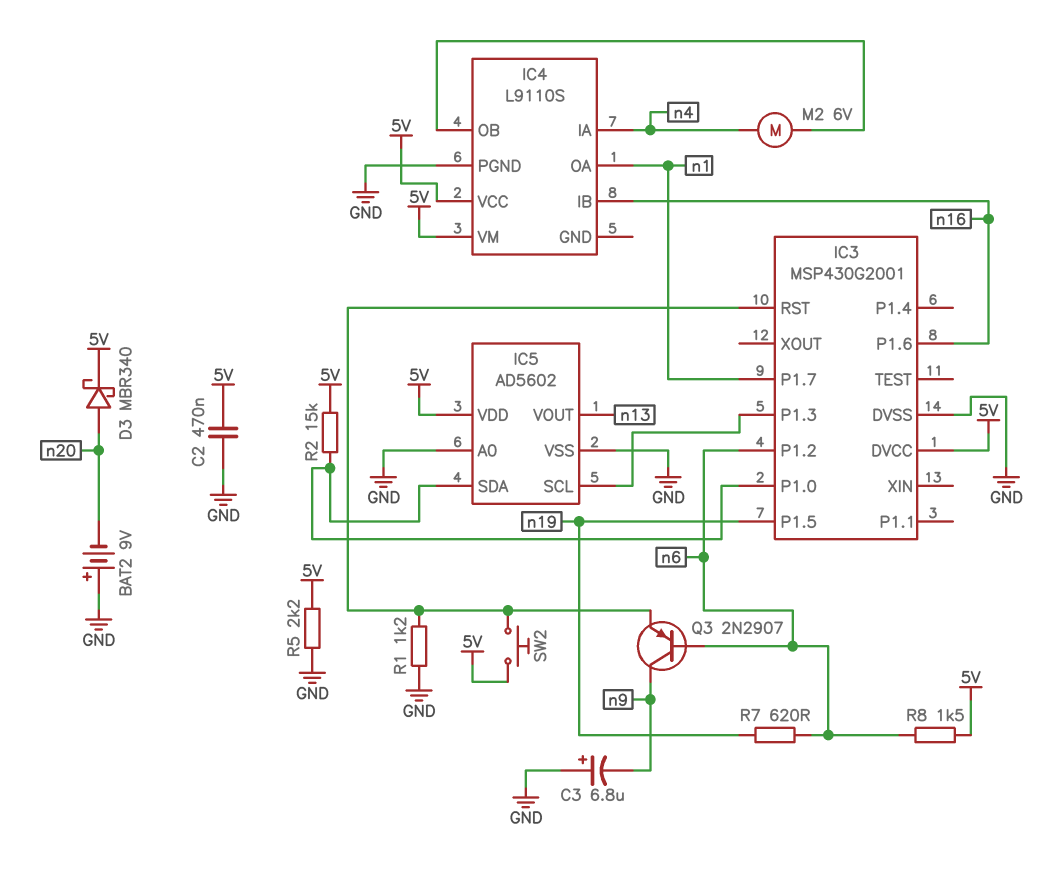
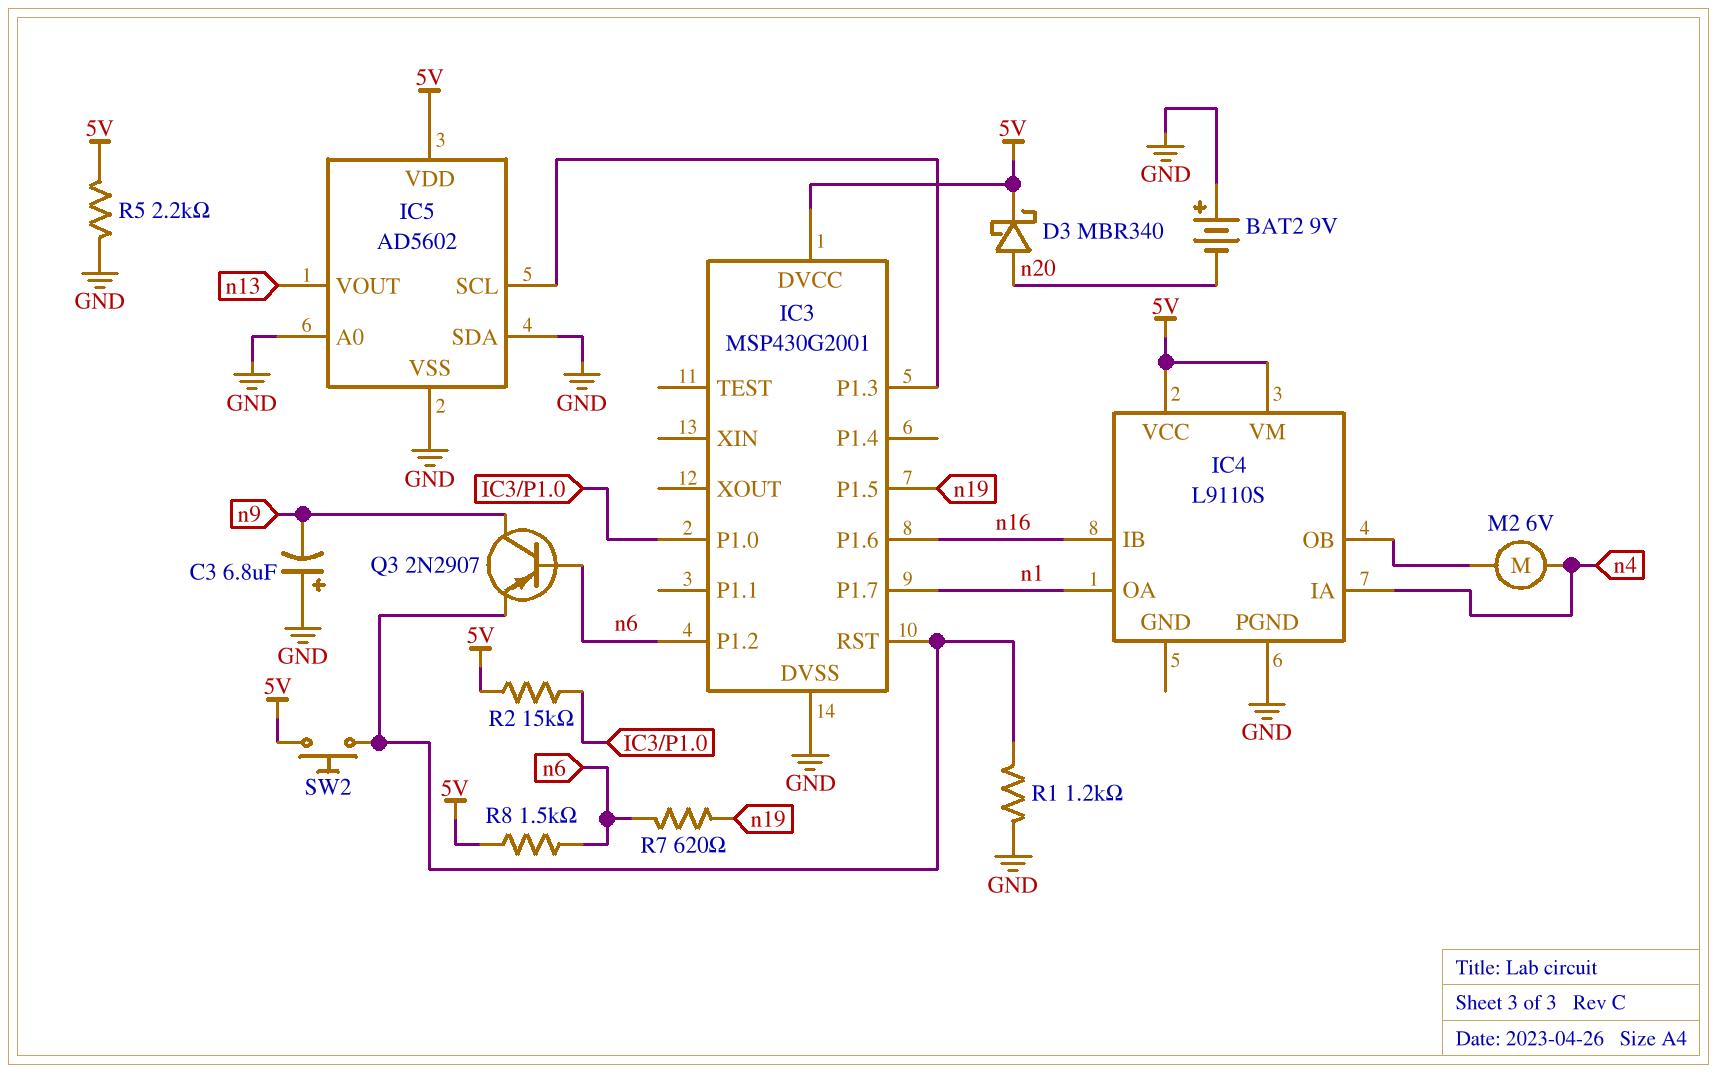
C2: 470nF (5V, GND) -> none
IC5 pin SDA: IC3/P1.0 -> GND

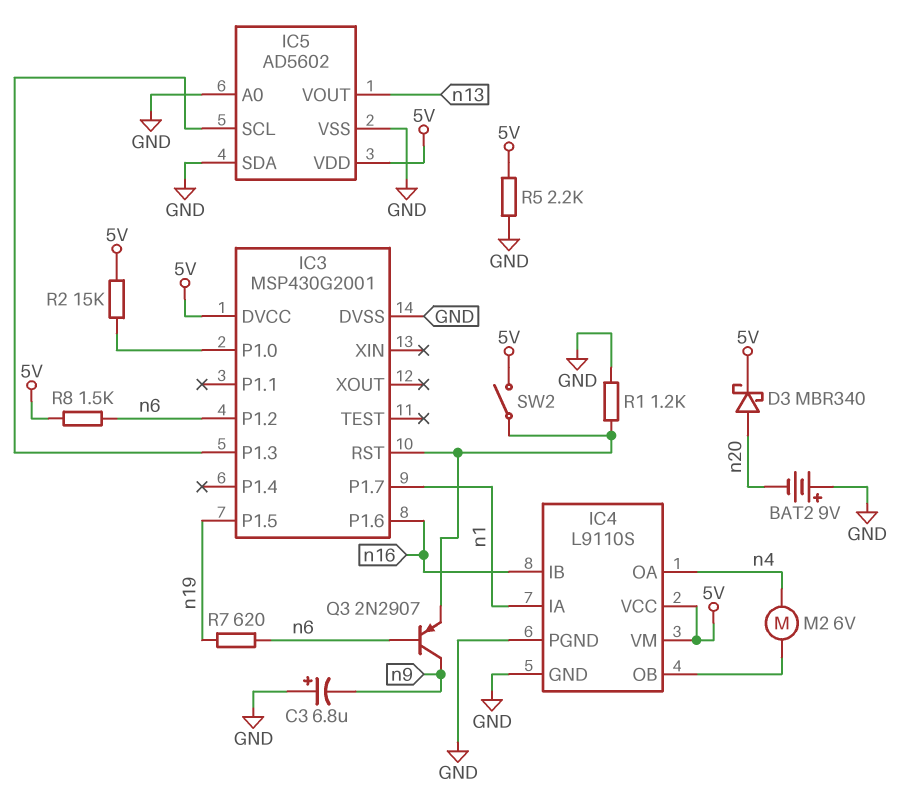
IC4 pin GND: none -> GND
IC4 pin IA: n4 -> n1
IC4 pin OA: n1 -> n4
SW2: button (5V, IC3/RST) -> switch (5V, IC3/RST)

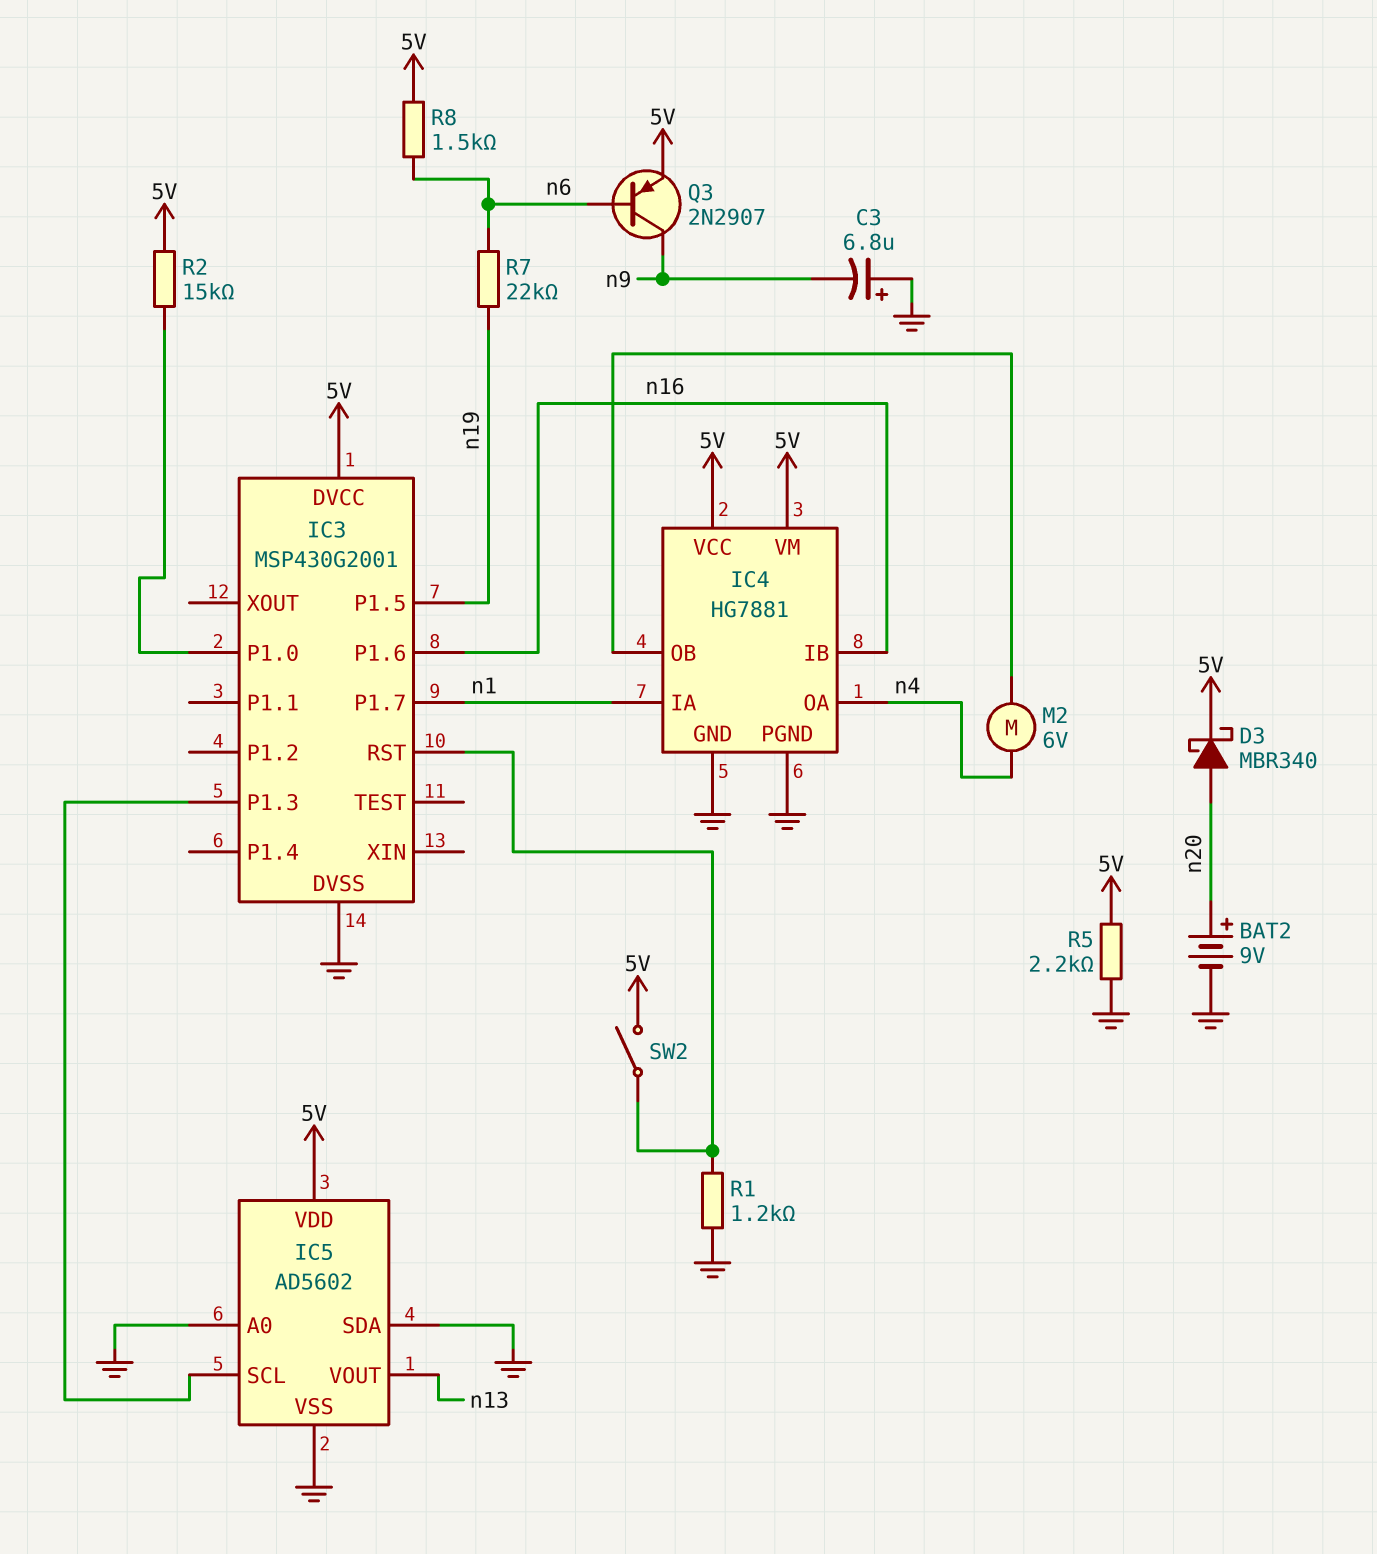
BAT2: 9V (plus GND, minus n20) -> 9V (plus n20, minus GND)
IC3 pin P1.2: n6 -> none
IC4: L9110S -> HG7881
Q3: PNP 2N2907 (B n6, C n9, E IC3/RST) -> PNP 2N2907 (B n6, C n9, E 5V)
R7: 620 (n6, n19) -> 22k (n6, n19)

